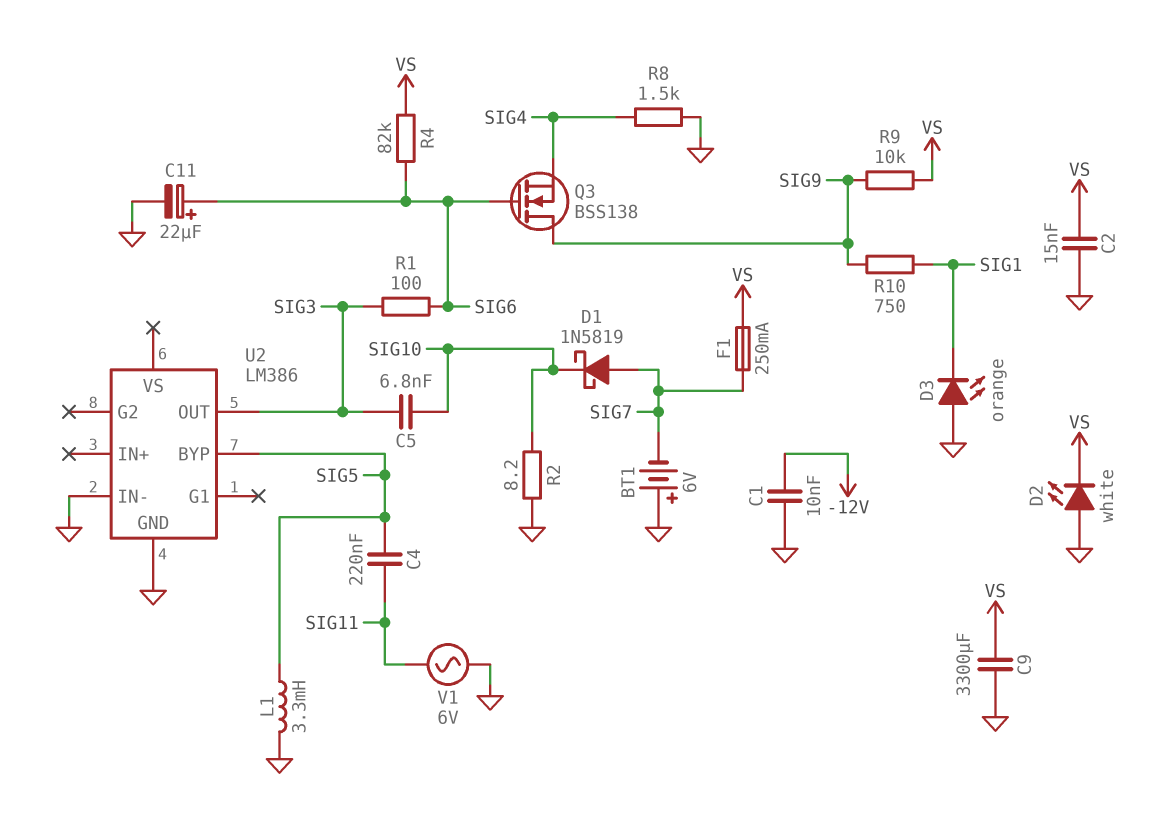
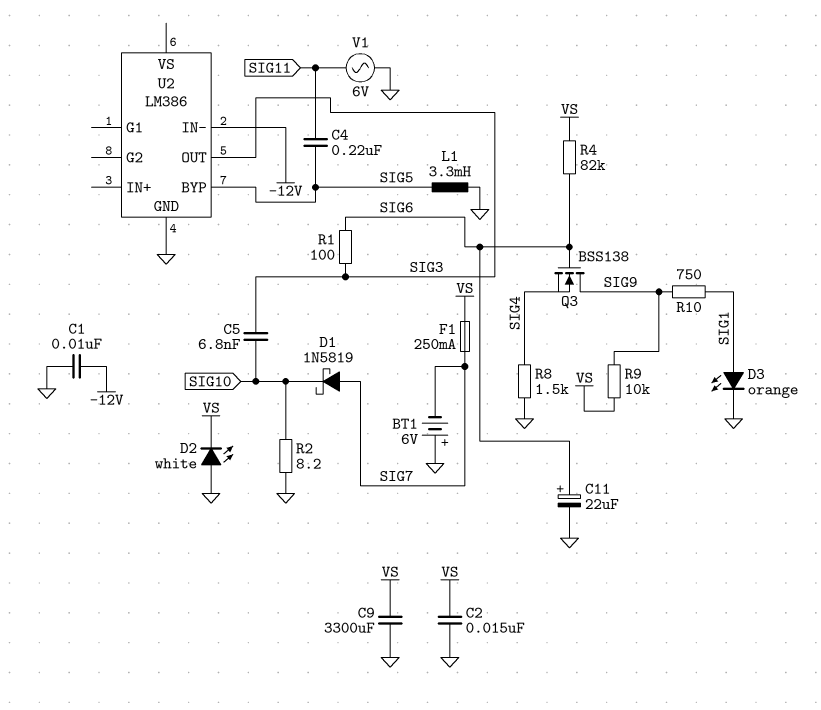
D3: LED orange (A GND, K SIG1) -> LED orange (A SIG1, K GND)
U2 pin IN-: GND -> -12V

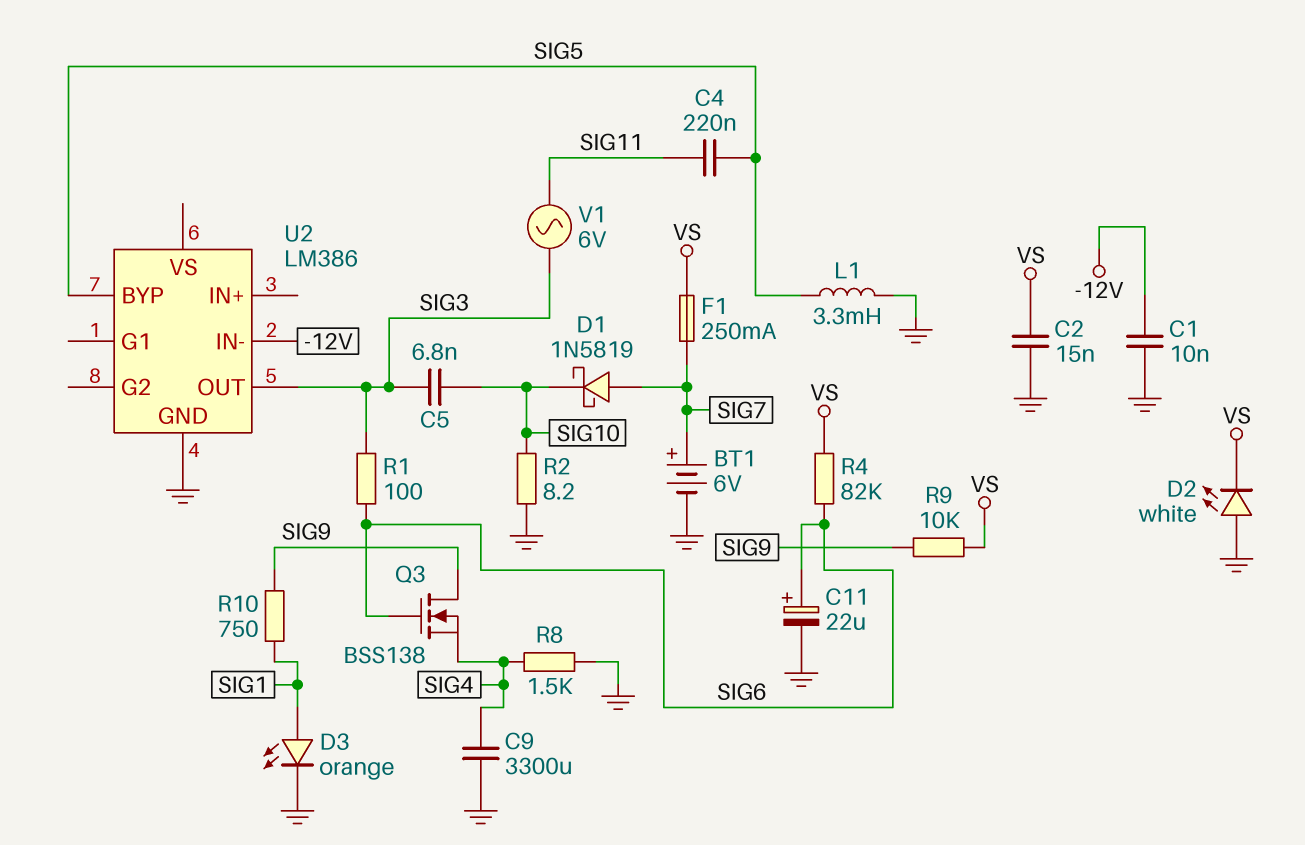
BT1: 6V (plus GND, minus SIG7) -> 6V (plus SIG7, minus GND)
C9: 3300uF (GND, VS) -> 3300uF (GND, SIG4)
V1: AC 6V (GND, SIG11) -> AC 6V (SIG3, SIG11)

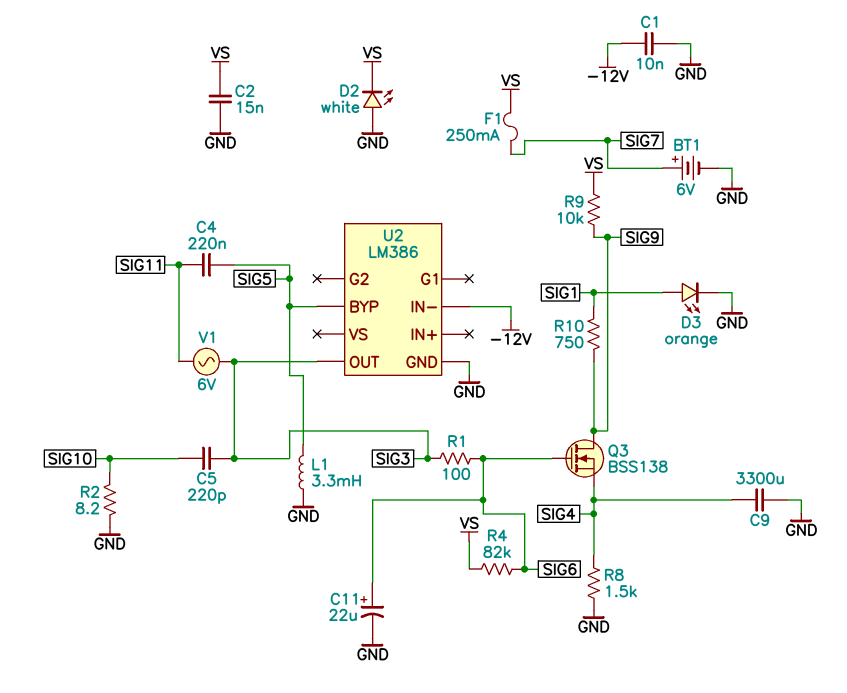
C5: 6.8nF (SIG3, SIG10) -> 220pF (SIG3, SIG10)
D1: schottky 1N5819 (A SIG7, K SIG10) -> none

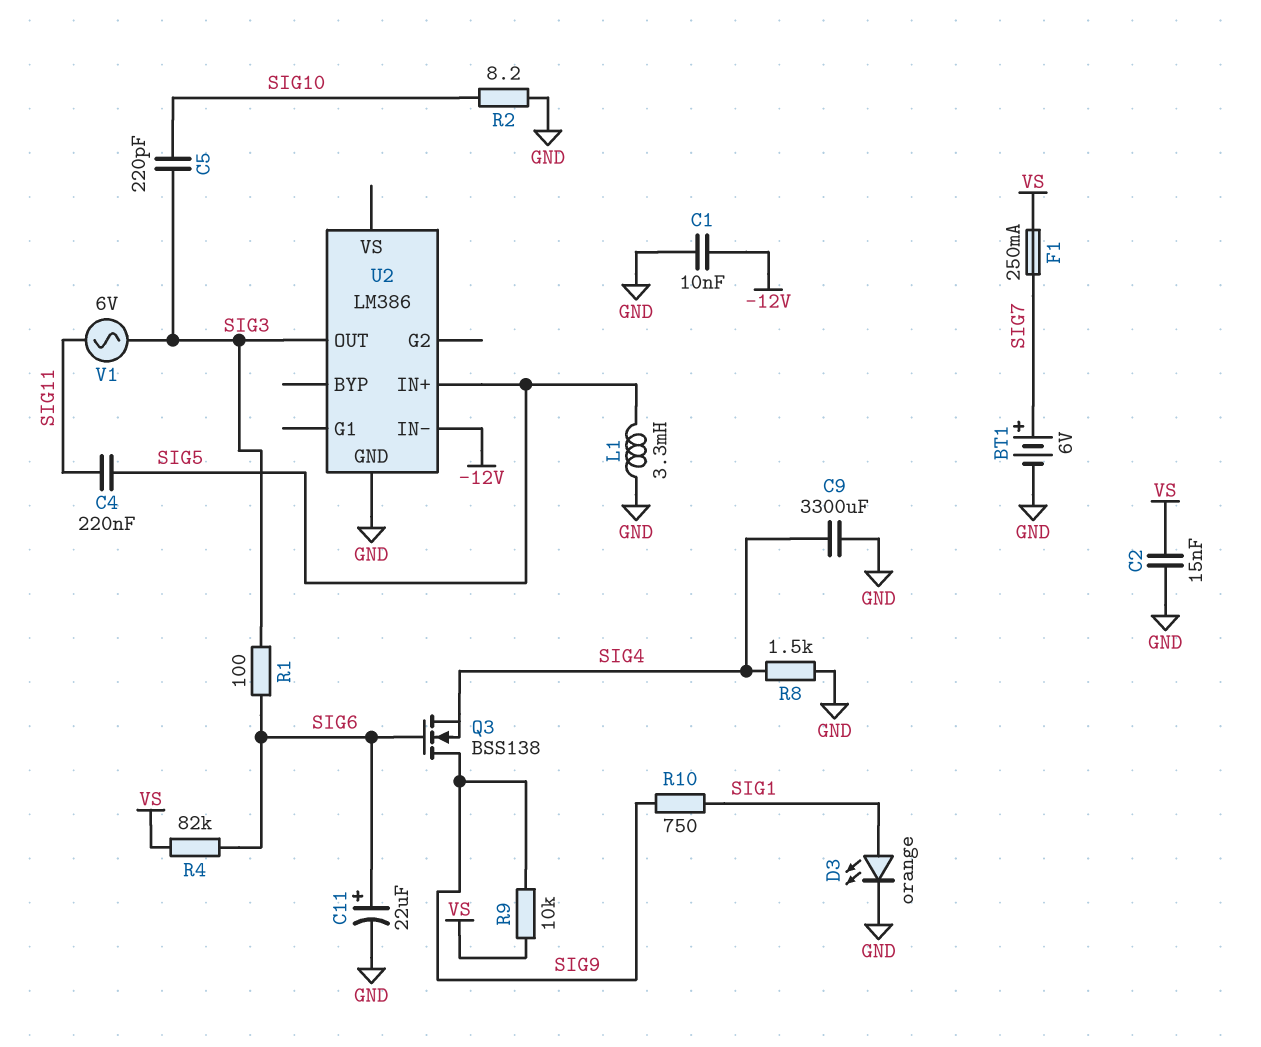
D2: LED white (A GND, K VS) -> none
U2 pin BYP: SIG5 -> none
U2 pin IN+: none -> SIG5

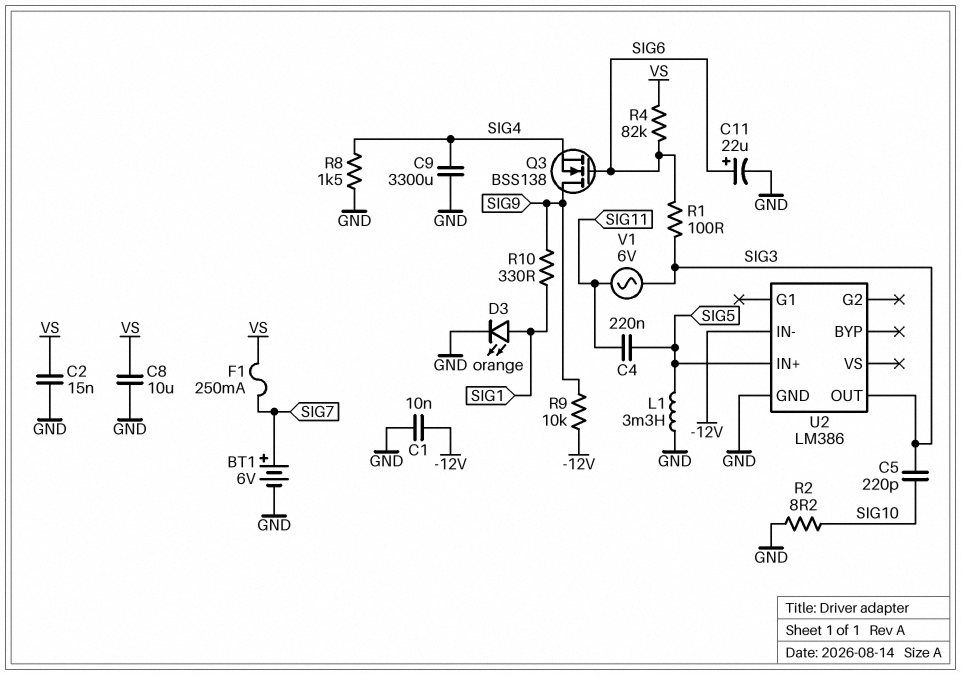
C8: none -> 10uF (GND, VS)
R9: 10k (SIG9, VS) -> 10k (-12V, SIG9)
R10: 750 (SIG1, SIG9) -> 330 (SIG1, SIG9)

